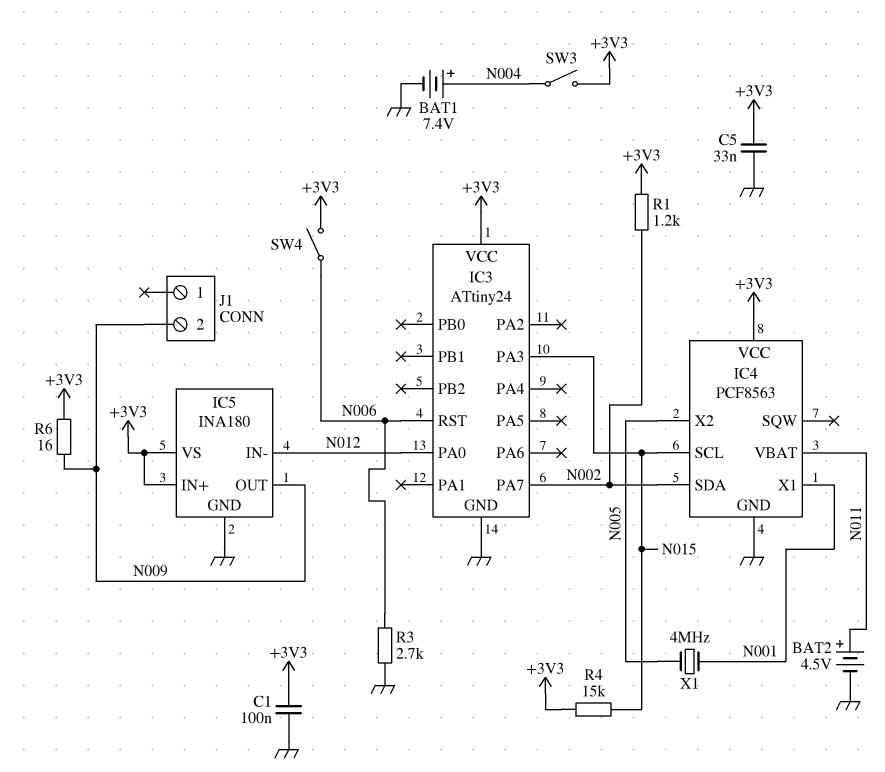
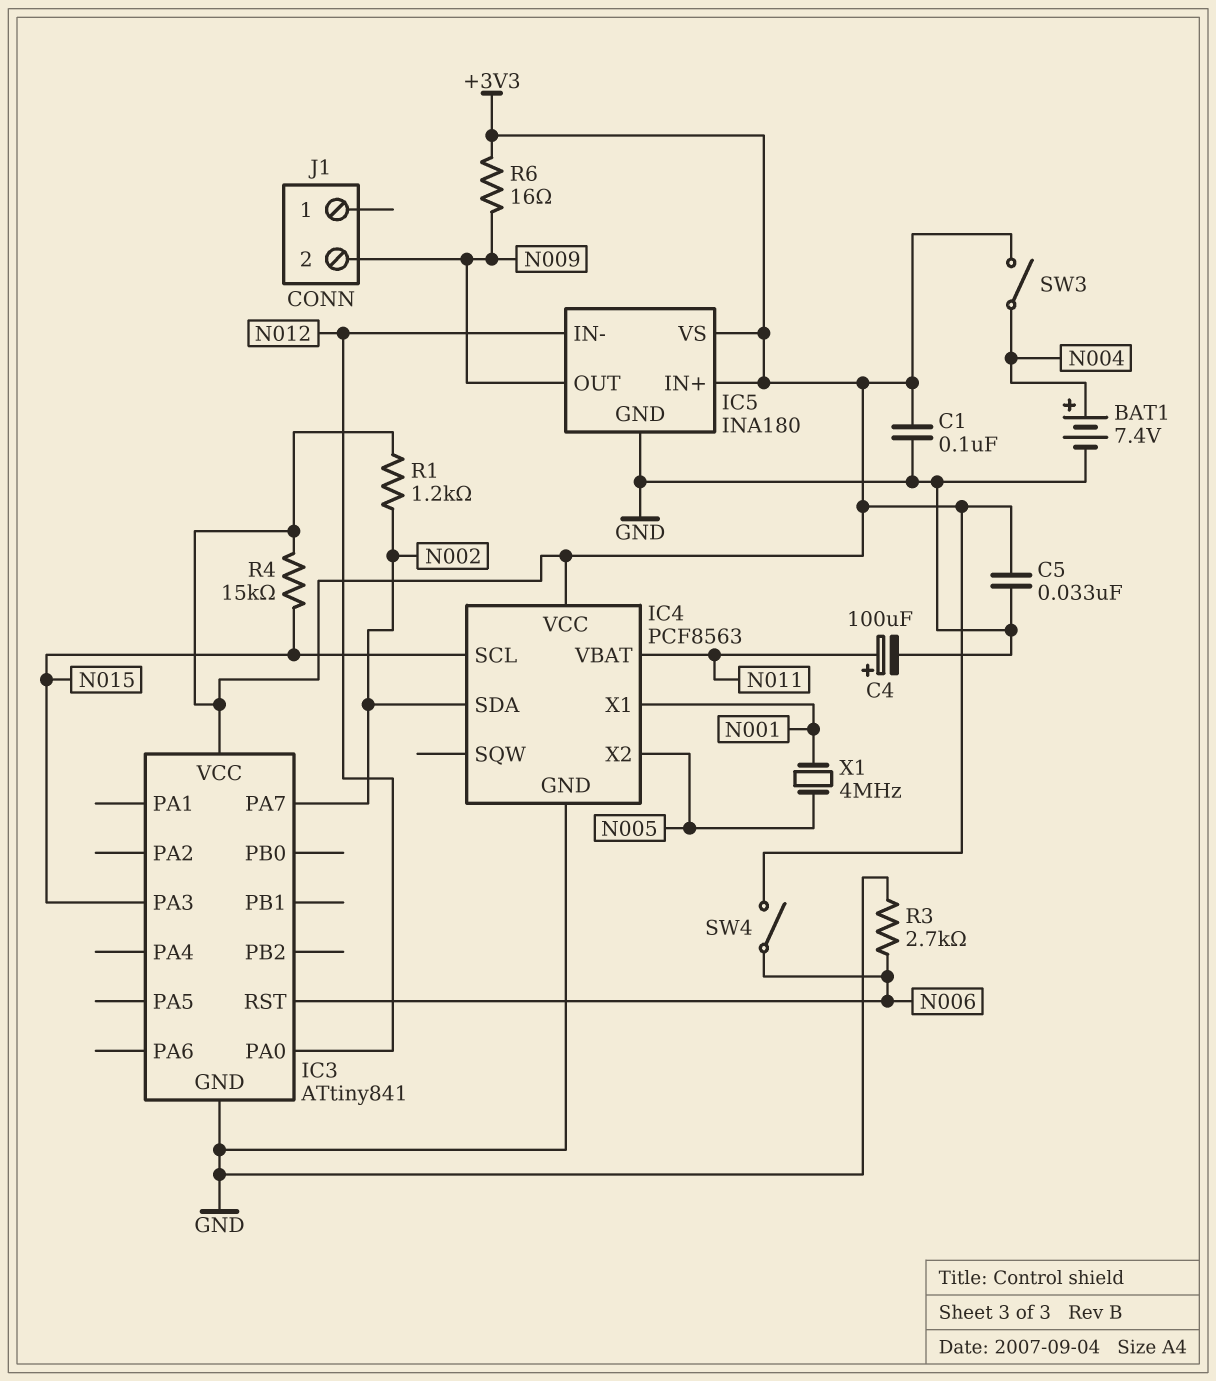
BAT2: 4.5V (plus N011, minus GND) -> none
C4: none -> 100uF (plus N011, minus GND)
IC3: ATtiny24 -> ATtiny841

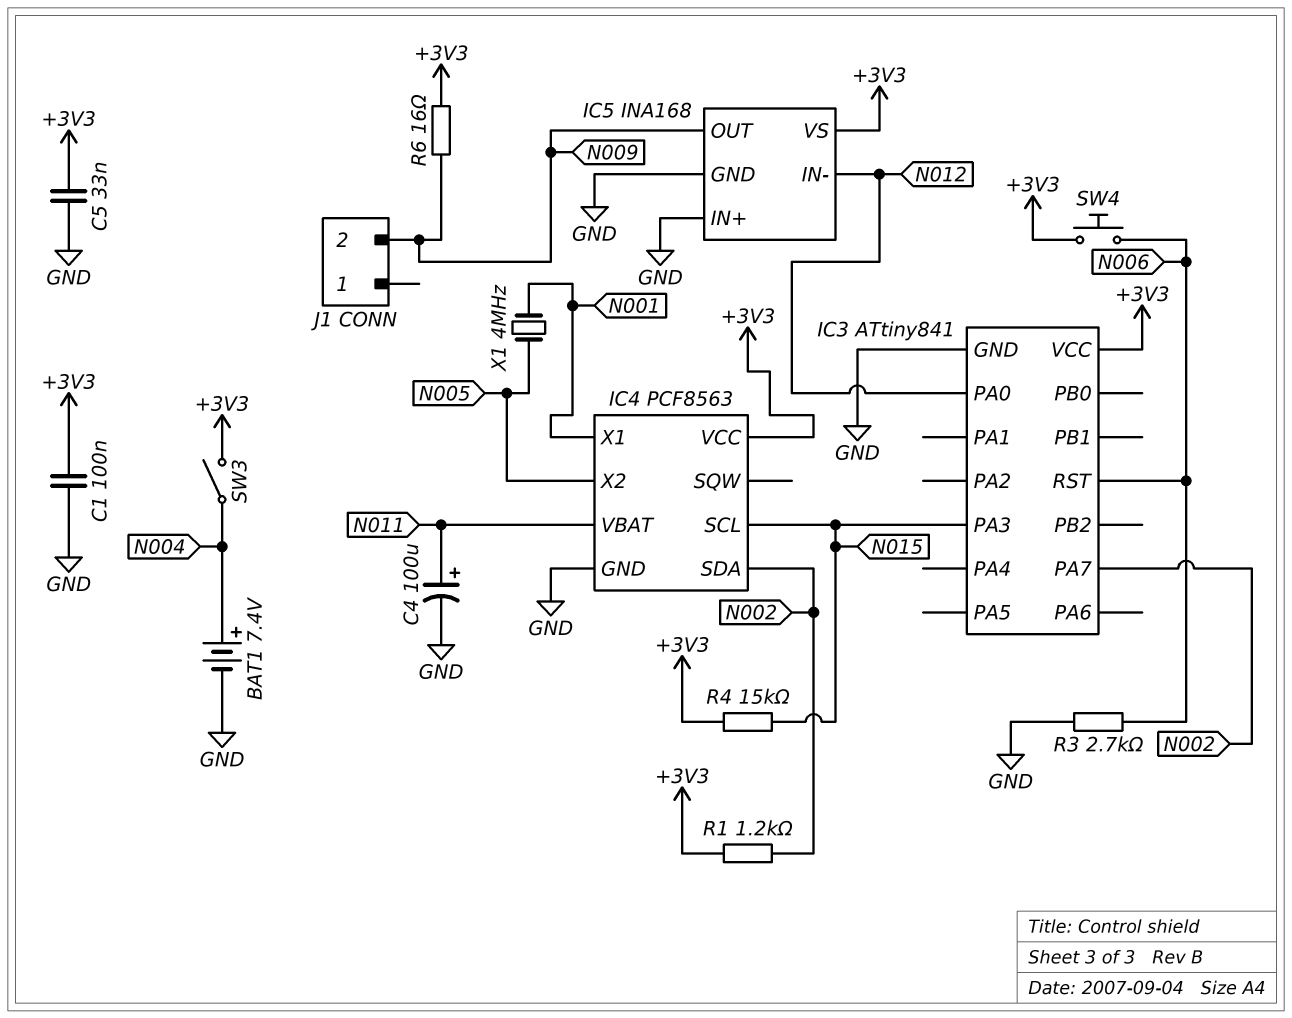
IC5: INA180 -> INA168
IC5 pin IN+: +3V3 -> GND
SW4: switch (+3V3, N006) -> button (+3V3, N006)

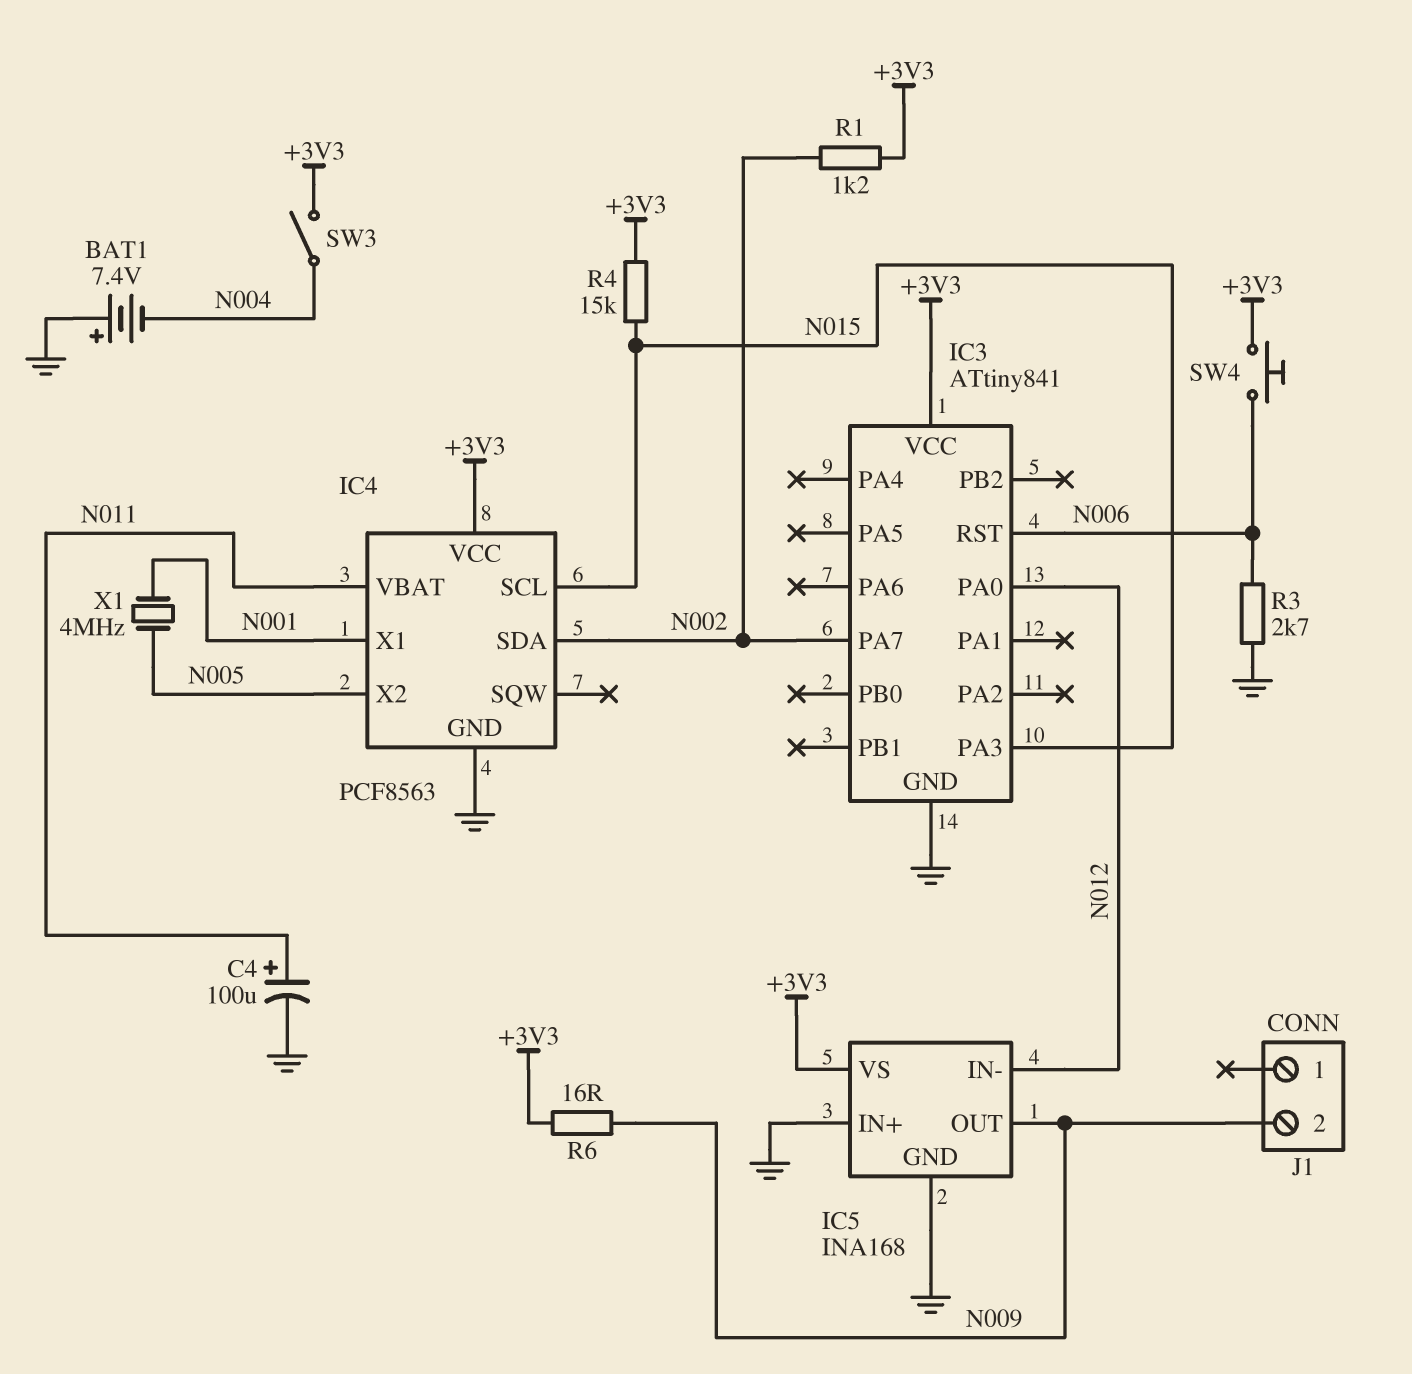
BAT1: 7.4V (plus N004, minus GND) -> 7.4V (plus GND, minus N004)
C1: 100nF (+3V3, GND) -> none
C5: 33nF (+3V3, GND) -> none

